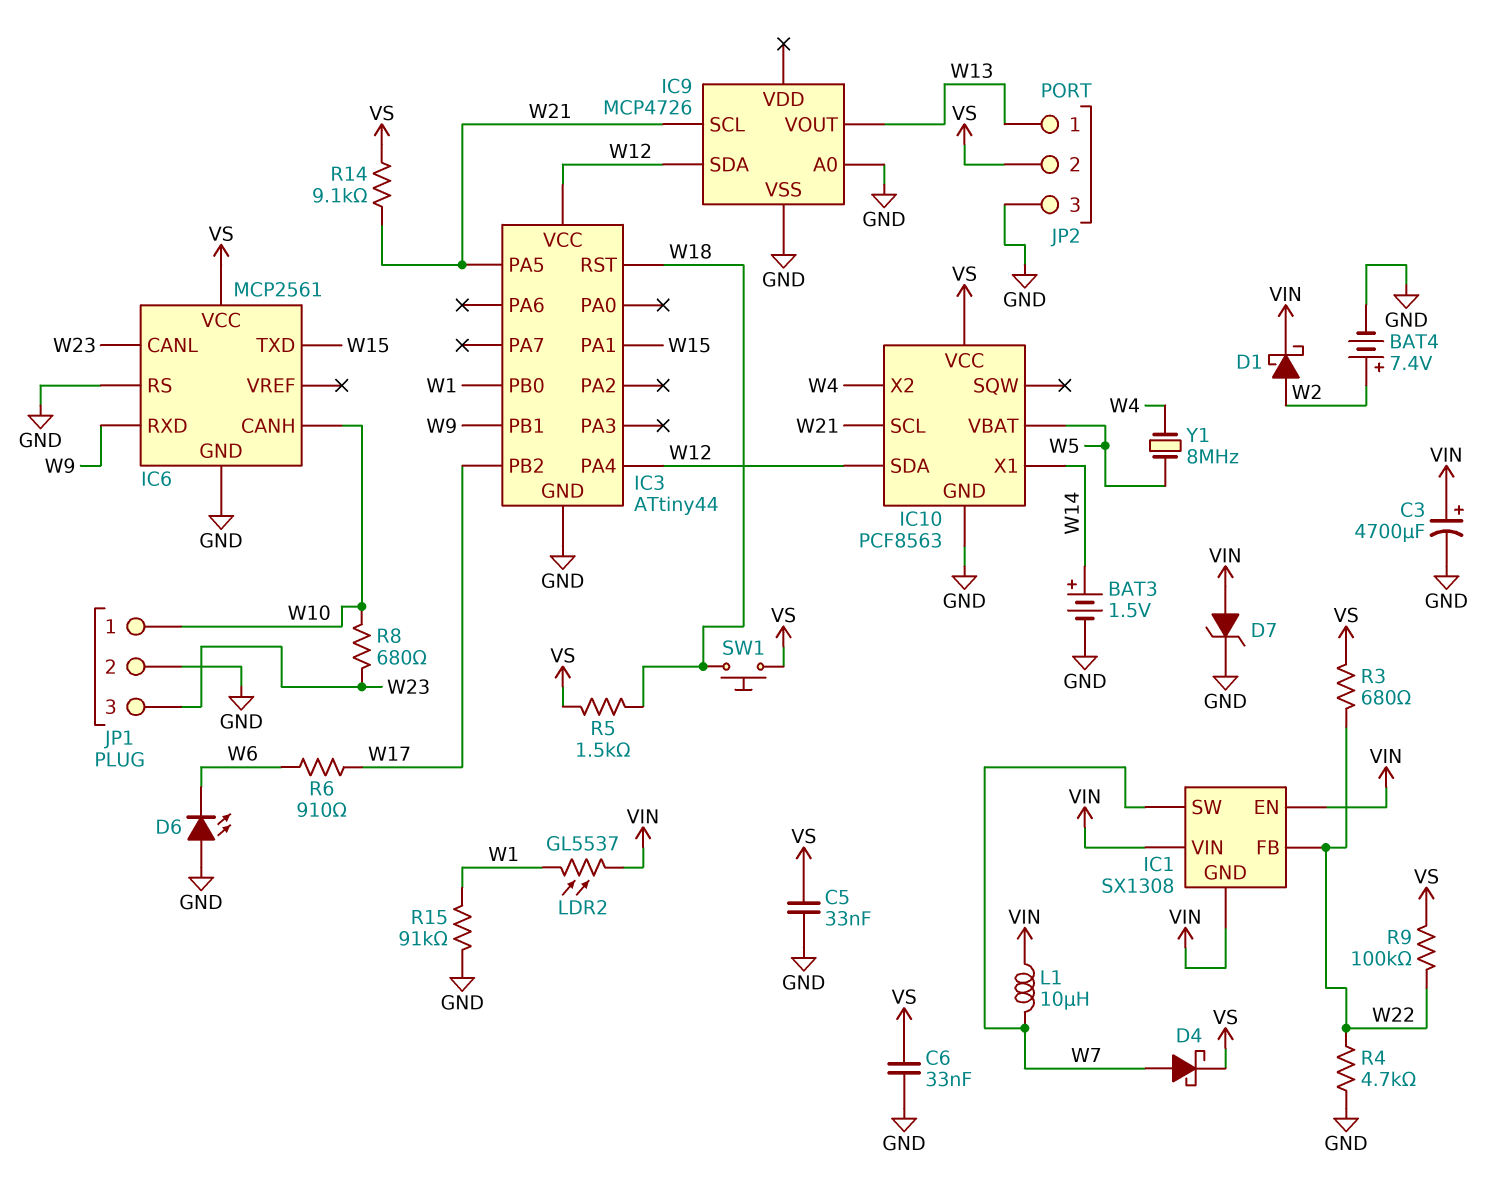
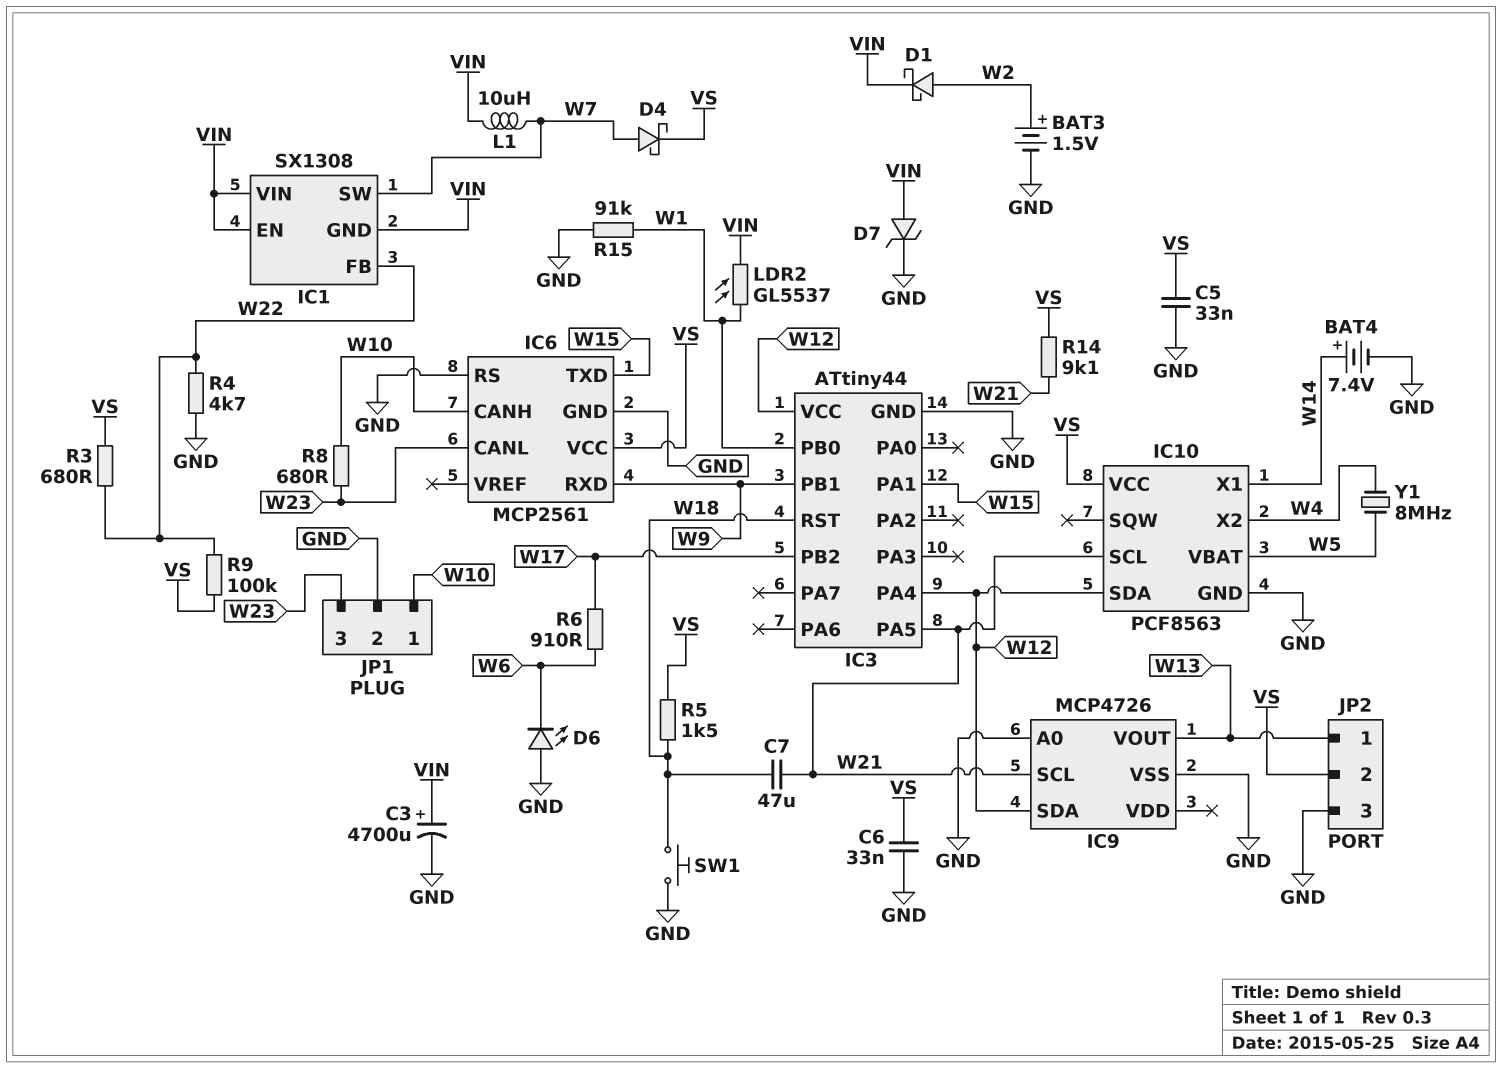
BAT3: 1.5V (plus W14, minus GND) -> 1.5V (plus W2, minus GND)
BAT4: 7.4V (plus W2, minus GND) -> 7.4V (plus W14, minus GND)
C7: none -> 47uF (W18, W21)
SW1: button (VS, W18) -> button (GND, W18)

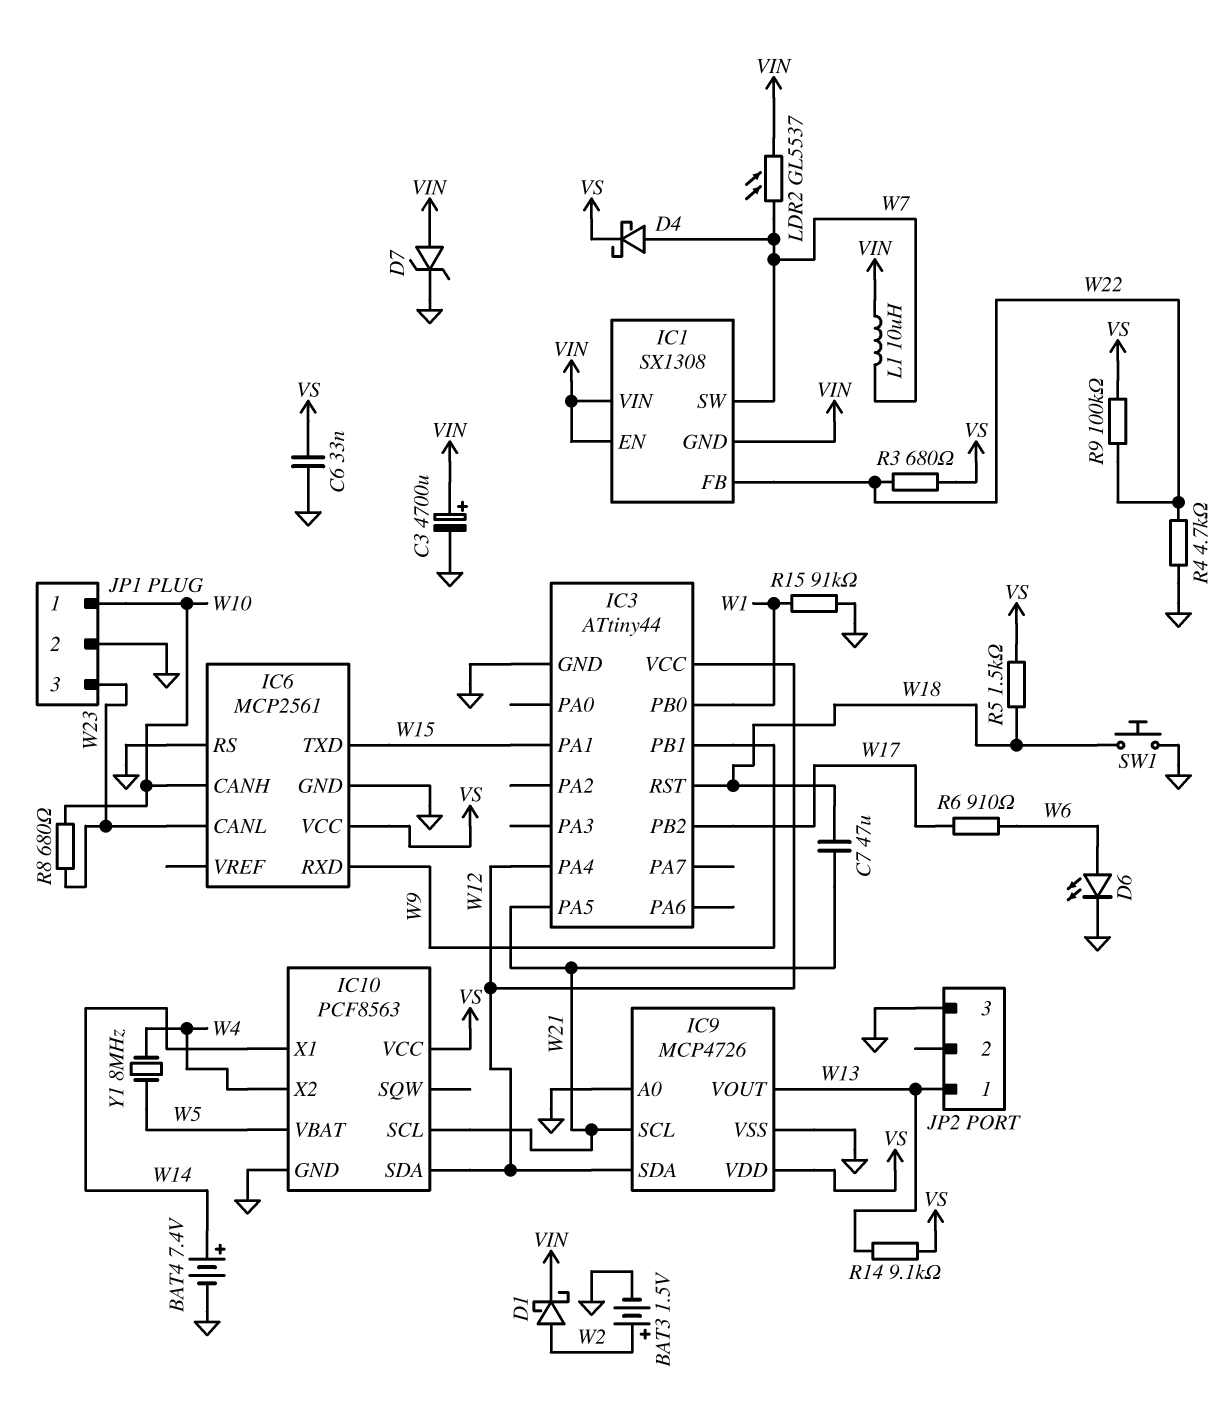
C5: 33nF (GND, VS) -> none
D6: LED (A GND, K W6) -> LED (A W6, K GND)
IC9 pin VDD: none -> VS
JP2 pin 2: VS -> none
LDR2: GL5537 (VIN, W1) -> GL5537 (VIN, W7)
R14: 9.1k (VS, W21) -> 9.1k (VS, W13)

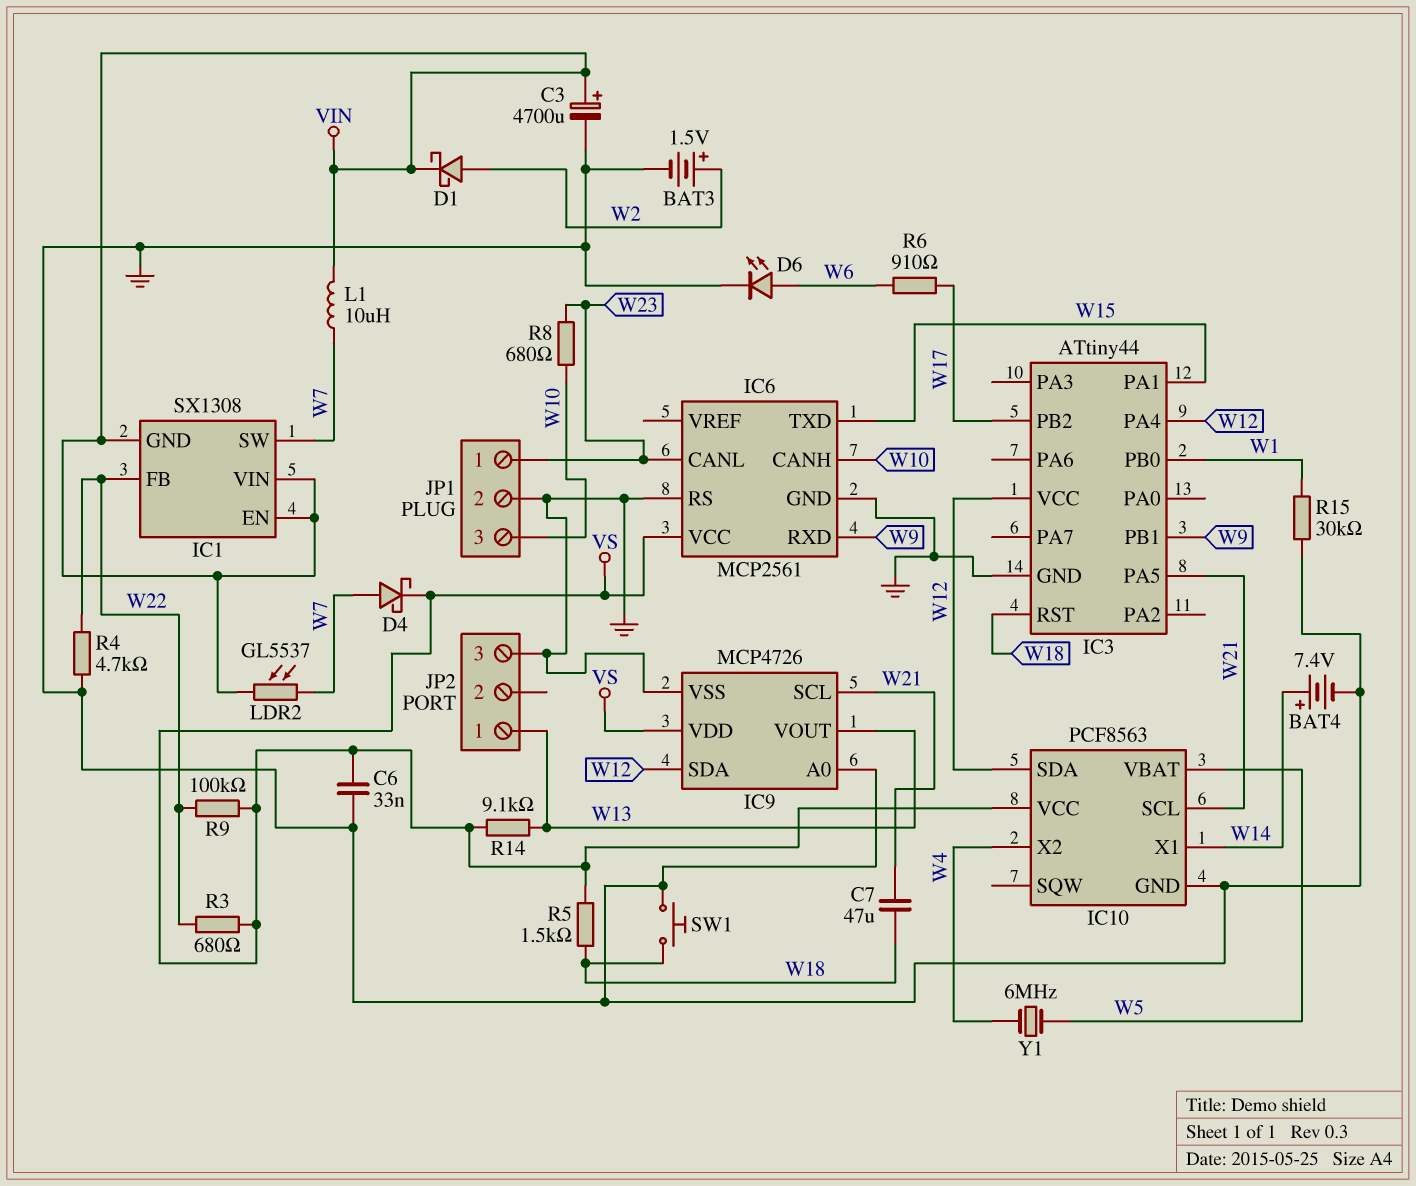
D7: zener (A VIN, K GND) -> none
JP1 pin 1: W10 -> W23
JP1 pin 3: W23 -> W10
R15: 91k (GND, W1) -> 30k (GND, W1)
Y1: 8MHz (W4, W5) -> 6MHz (W4, W5)

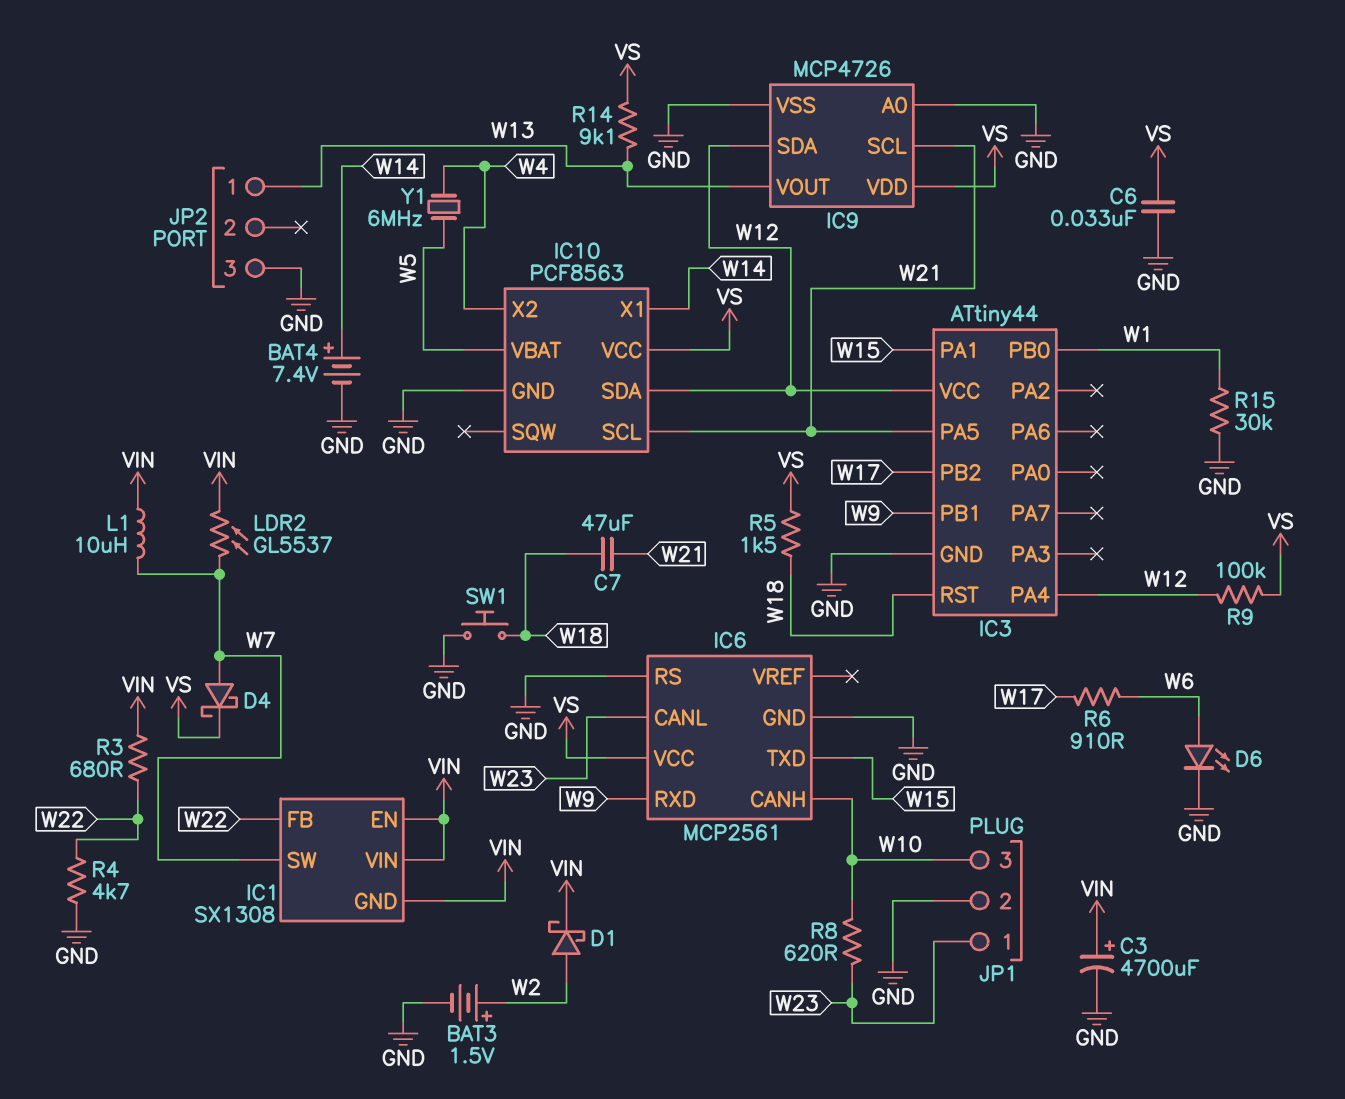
R3: 680 (VS, W22) -> 680 (VIN, W22)
R8: 680 (W10, W23) -> 620 (W10, W23)
R9: 100k (VS, W22) -> 100k (VS, W12)

